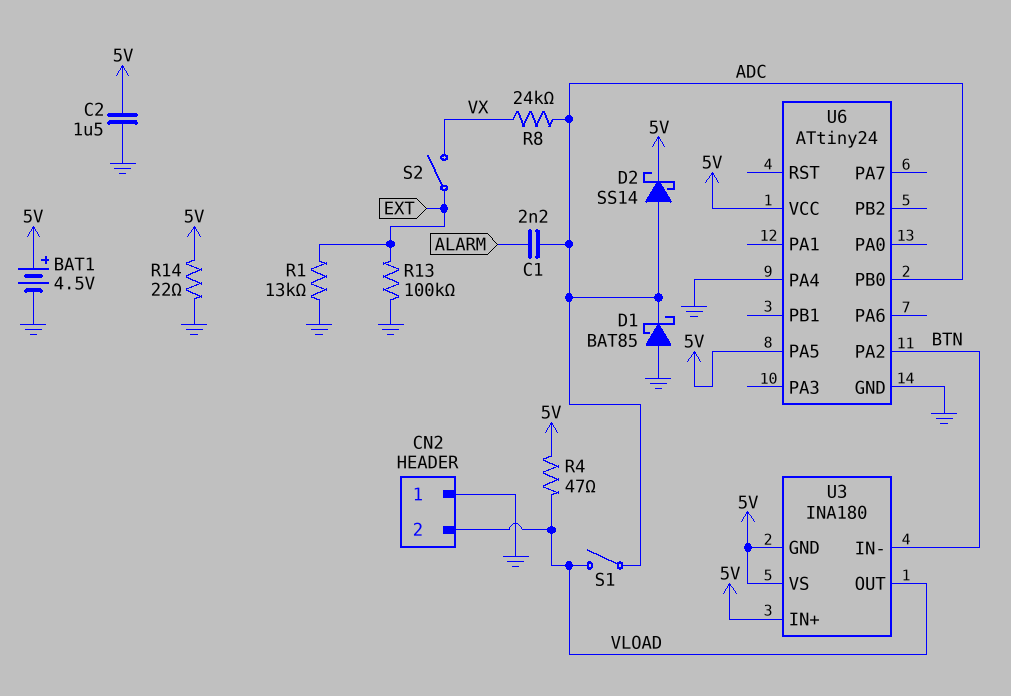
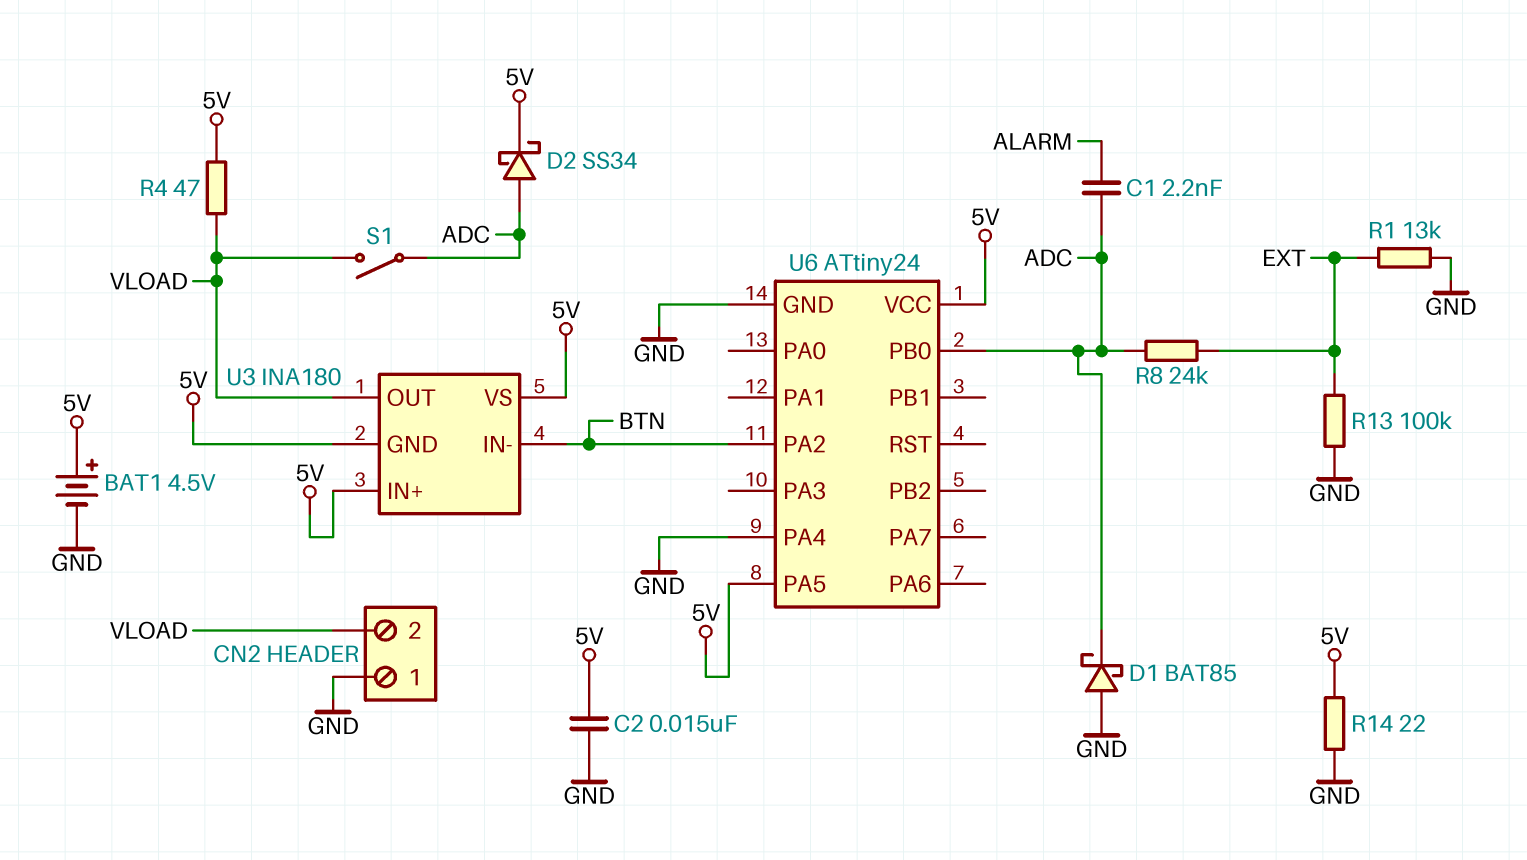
C2: 1.5uF (5V, GND) -> 15nF (5V, GND)
D2: schottky SS14 (A ADC, K 5V) -> schottky SS34 (A ADC, K 5V)
R8: 24k (ADC, VX) -> 24k (ADC, EXT)
S2: switch (EXT, VX) -> none

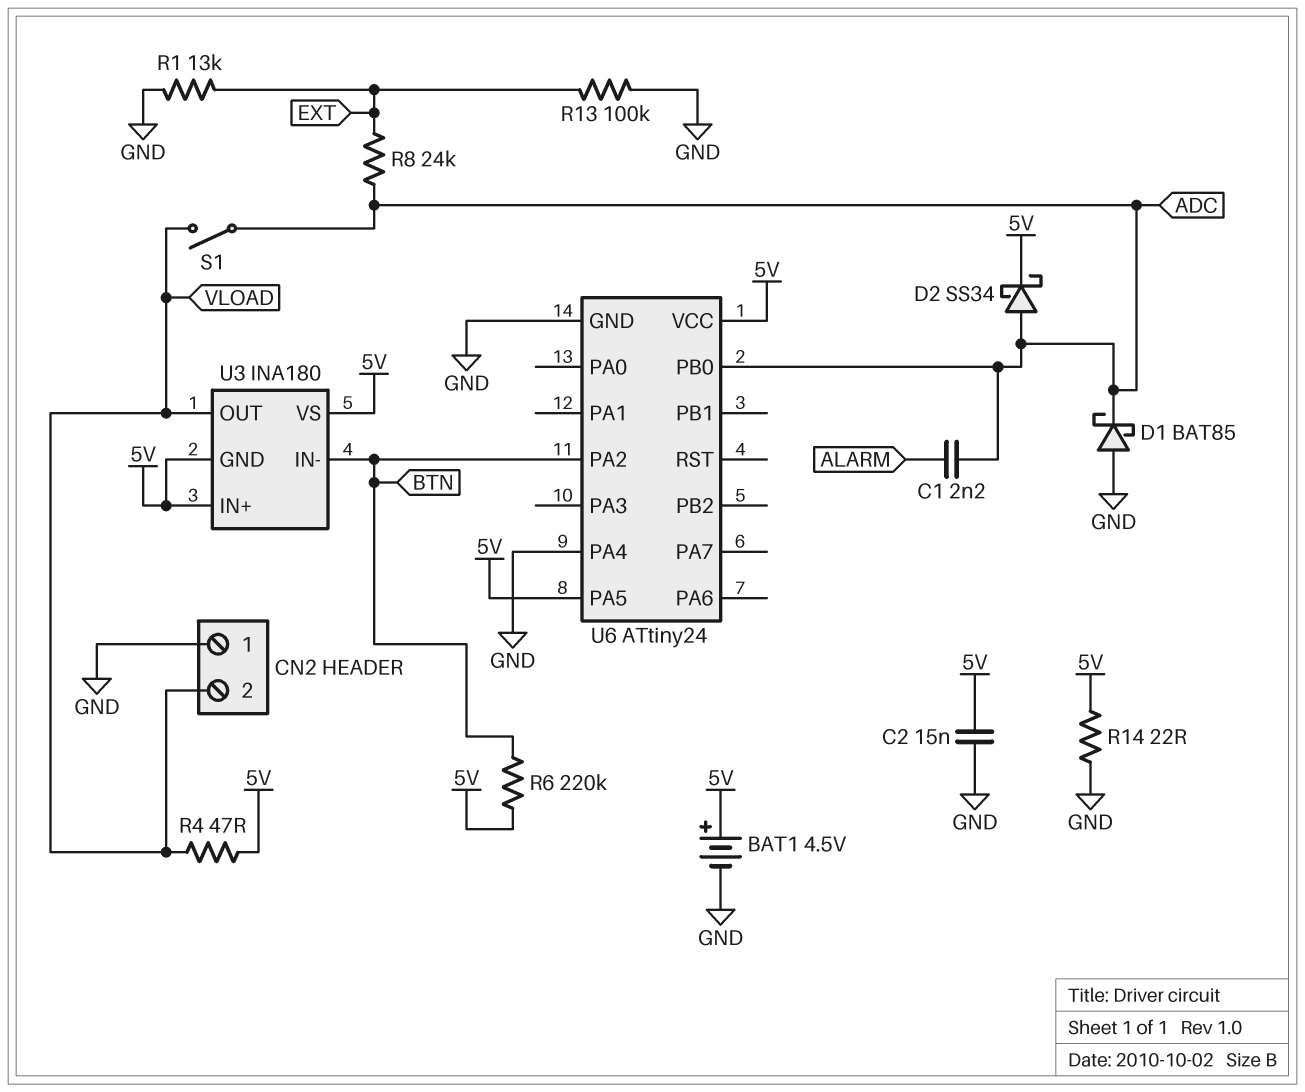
R6: none -> 220k (5V, BTN)

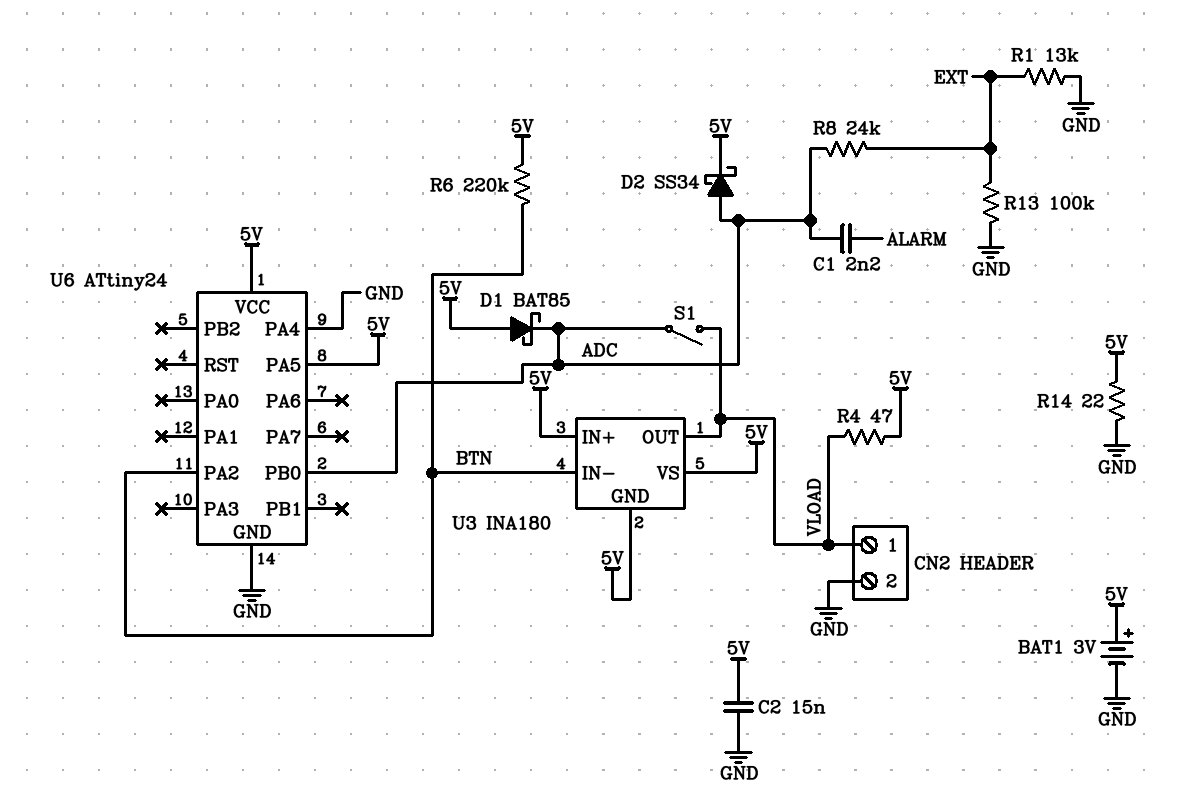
BAT1: 4.5V (plus 5V, minus GND) -> 3V (plus 5V, minus GND)
CN2 pin 1: GND -> VLOAD
CN2 pin 2: VLOAD -> GND
D1: schottky BAT85 (A GND, K ADC) -> schottky BAT85 (A 5V, K ADC)

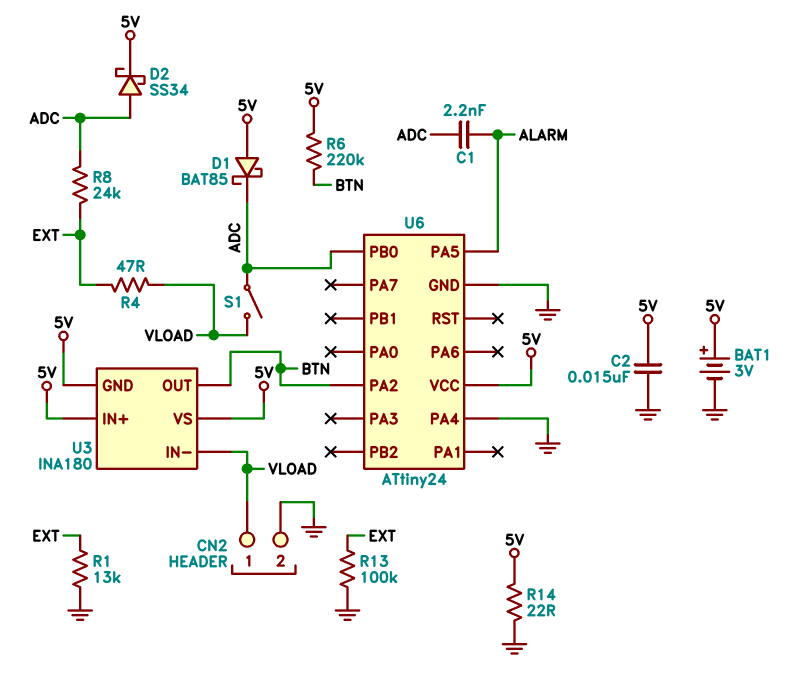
R4: 47 (5V, VLOAD) -> 47 (EXT, VLOAD)
U3 pin IN-: BTN -> VLOAD
U3 pin OUT: VLOAD -> BTN
U6 pin PA5: 5V -> ALARM

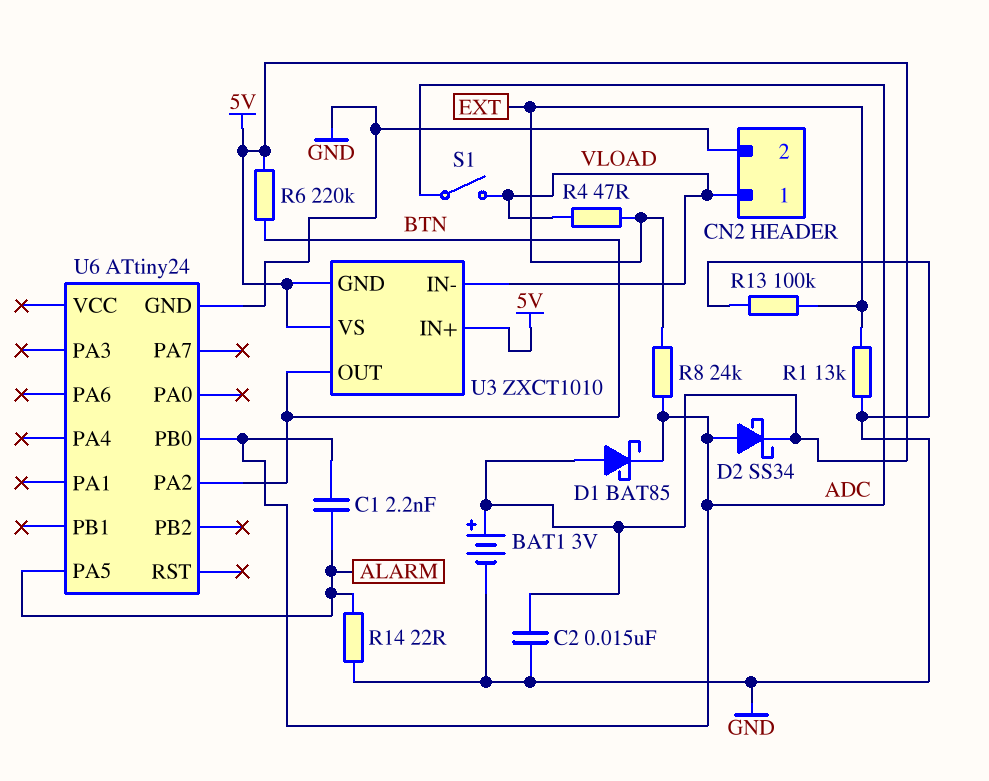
R14: 22 (5V, GND) -> 22 (ALARM, GND)
U3: INA180 -> ZXCT1010
U6 pin PA4: GND -> none
U6 pin VCC: 5V -> none

